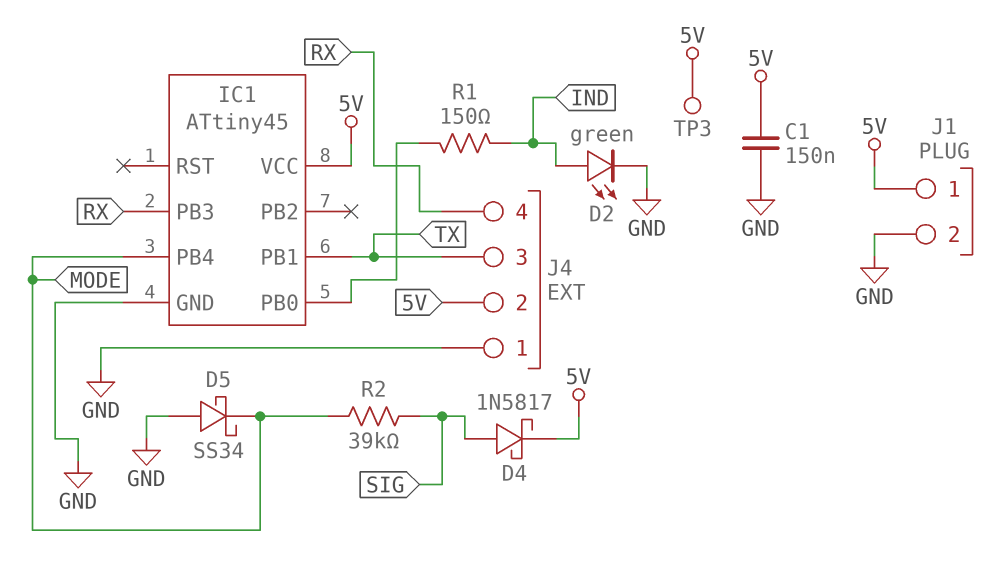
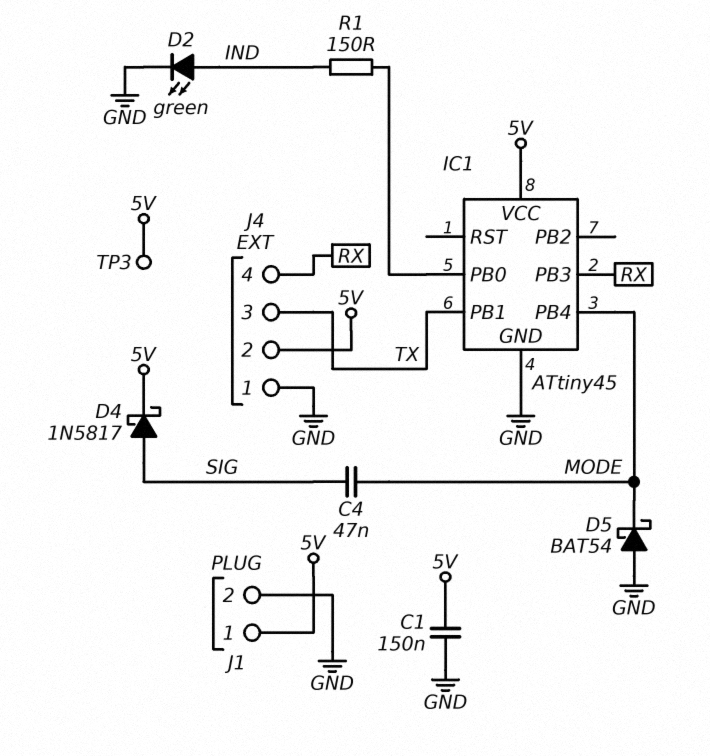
C4: none -> 47nF (MODE, SIG)
D5: schottky SS34 (A GND, K MODE) -> schottky BAT54 (A GND, K MODE)
R2: 39k (MODE, SIG) -> none

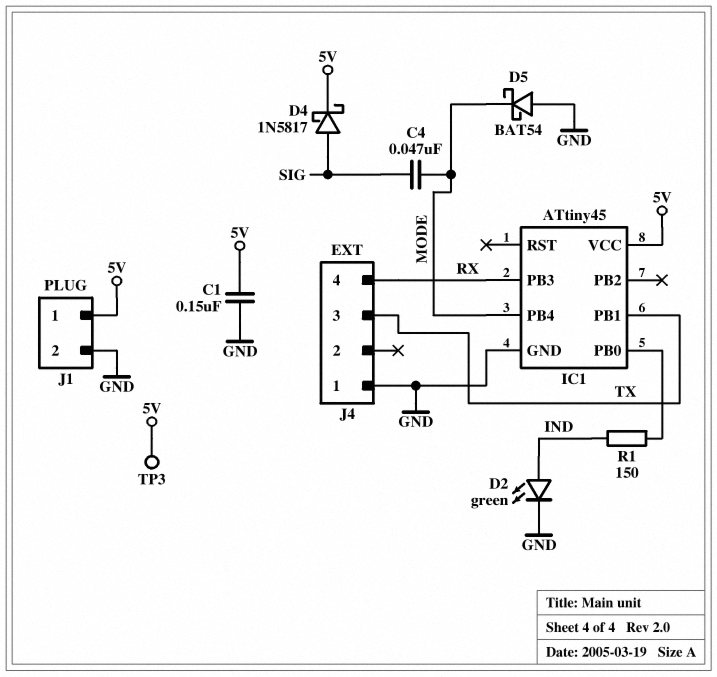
J4 pin 2: 5V -> none

